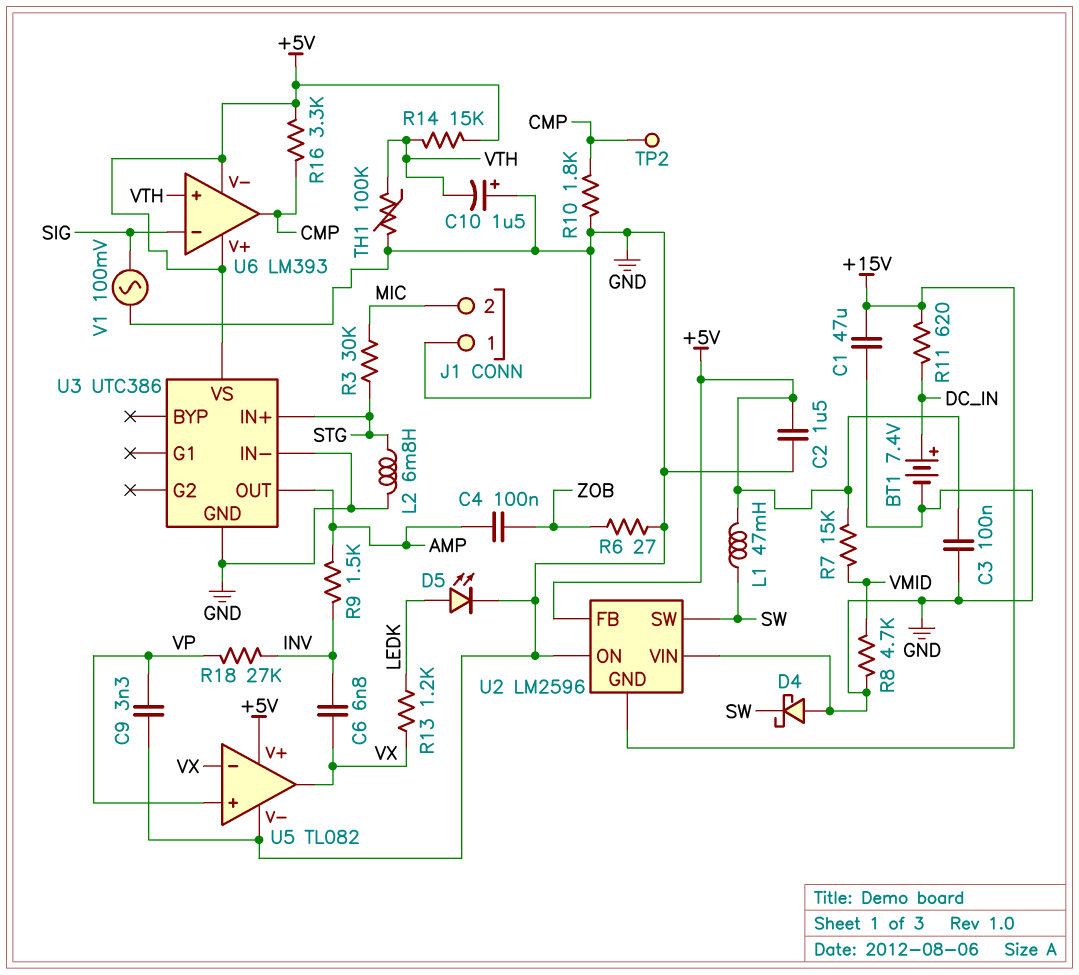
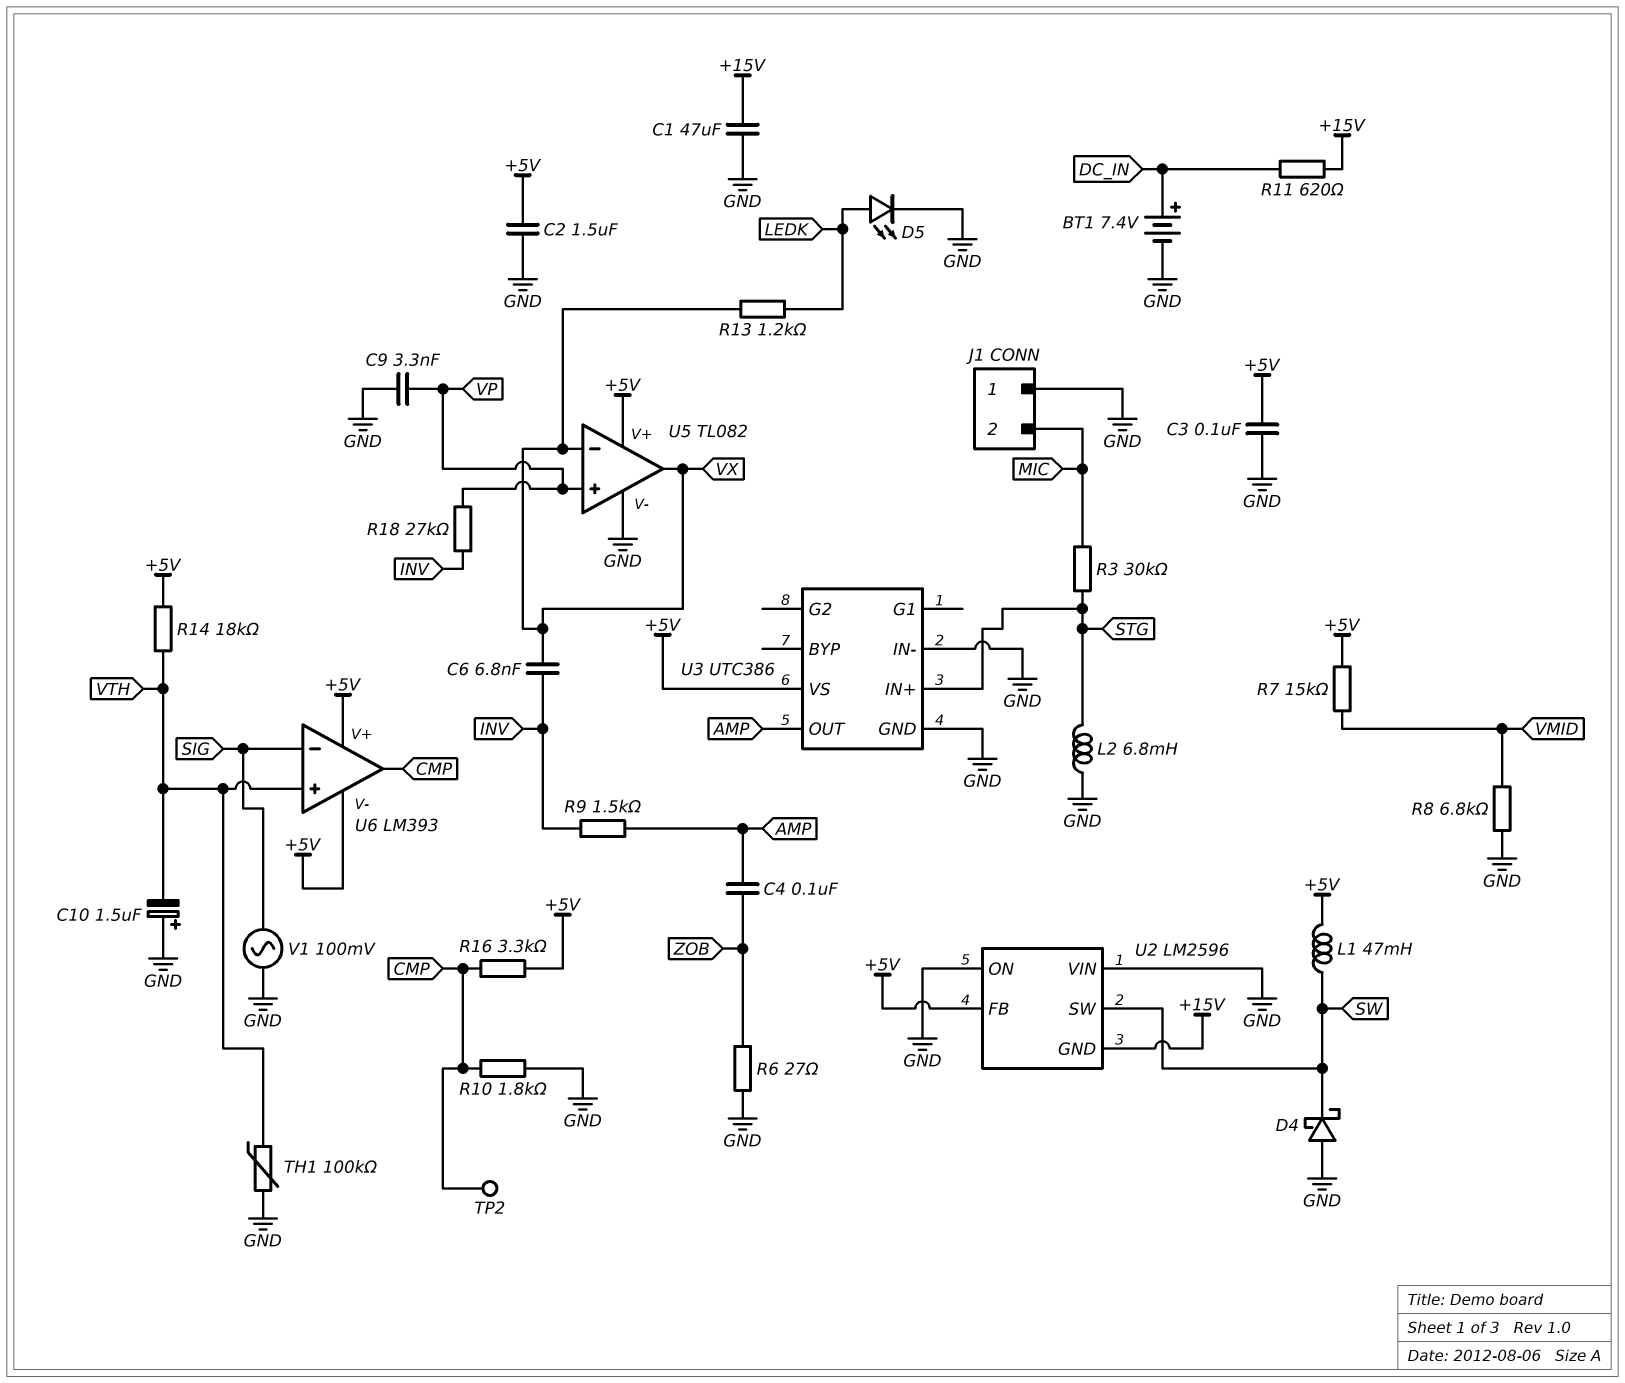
R8: 4.7k (GND, VMID) -> 6.8k (GND, VMID)
R14: 15k (+5V, VTH) -> 18k (+5V, VTH)

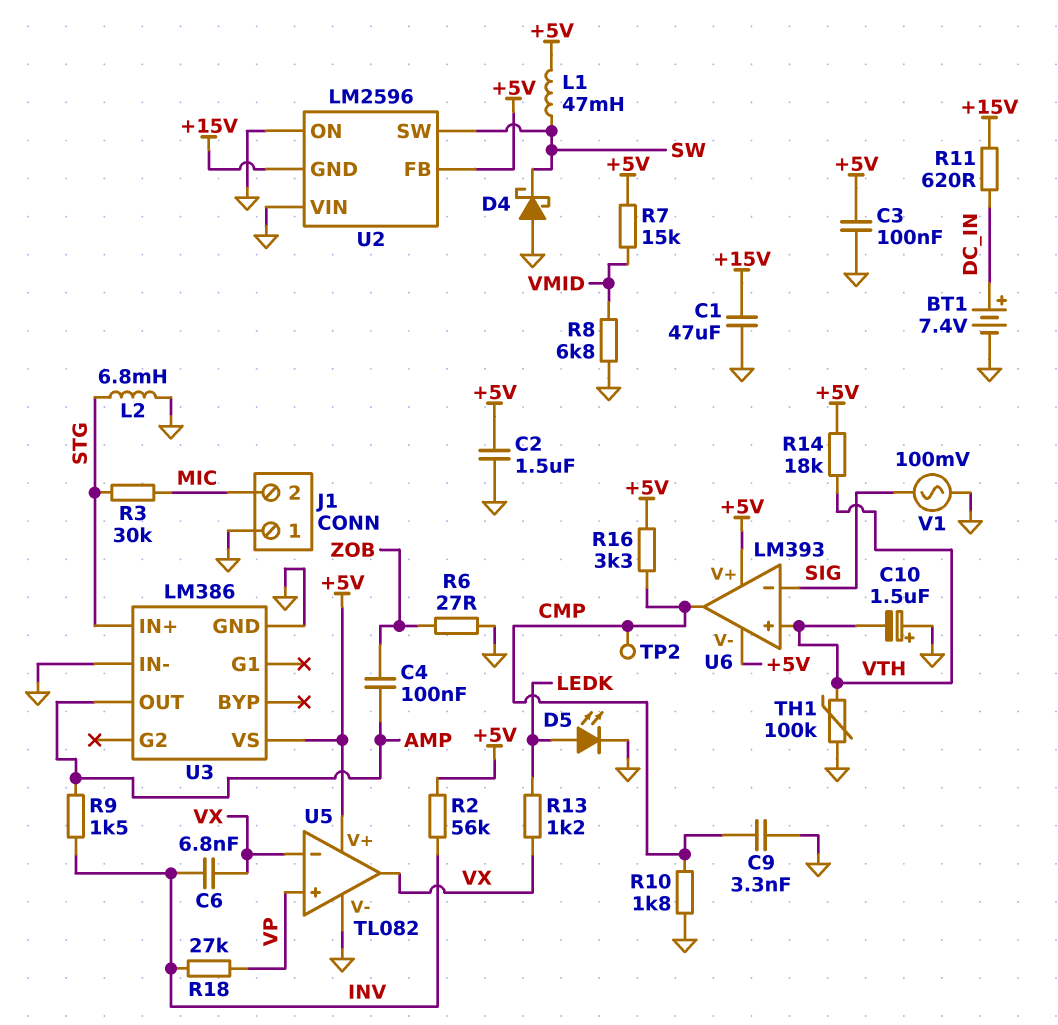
C9: 3.3nF (GND, VP) -> 3.3nF (CMP, GND)
R2: none -> 56k (+5V, INV)
U3: UTC386 -> LM386

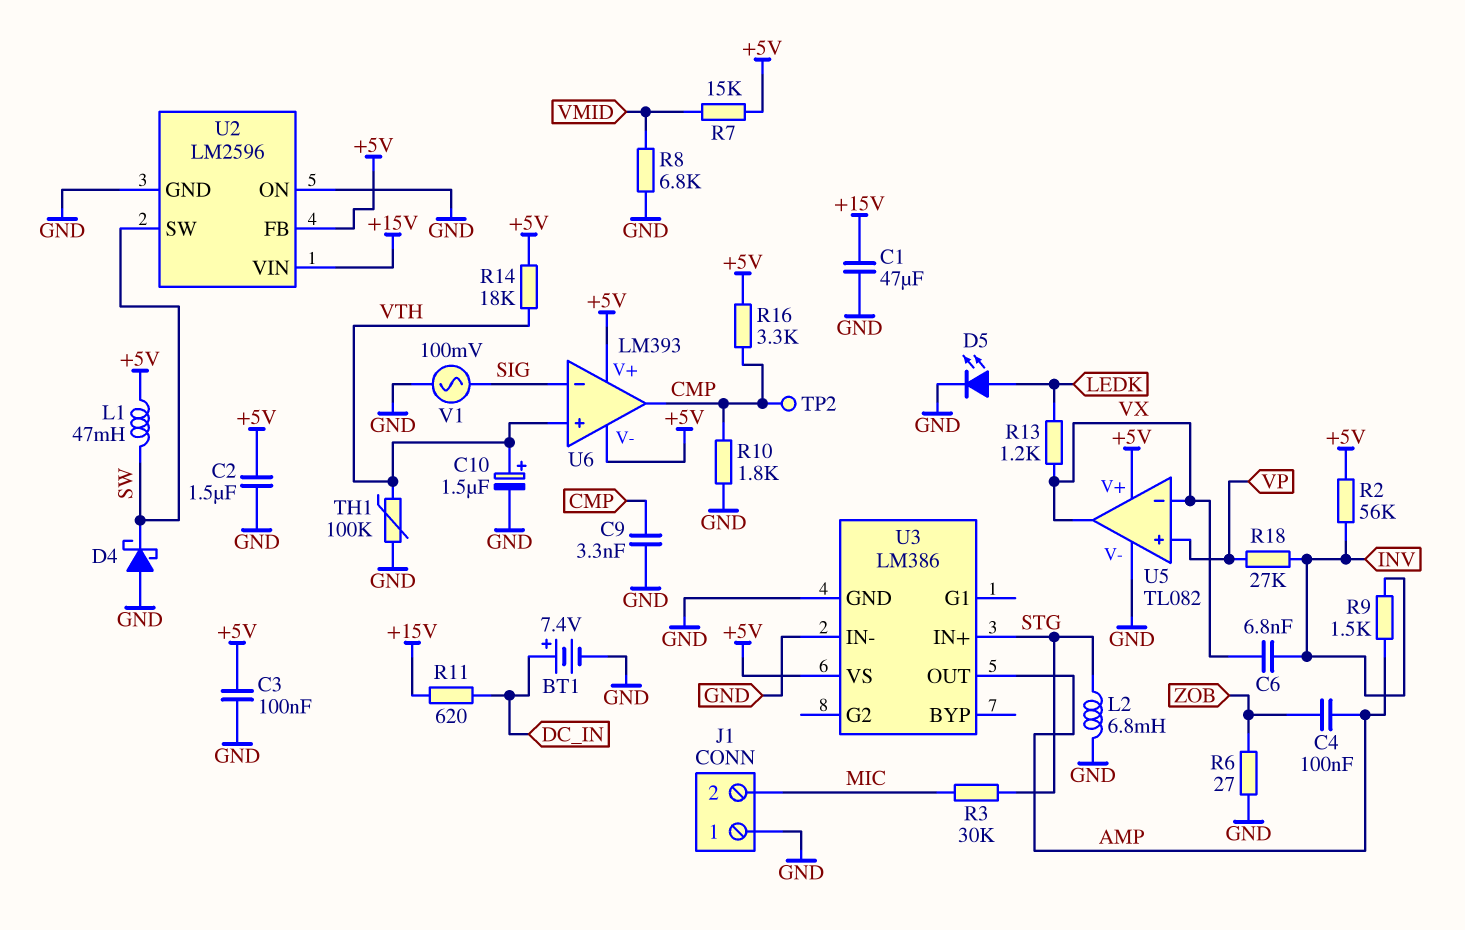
C10: 1.5uF (plus GND, minus VTH) -> 1.5uF (plus VTH, minus GND)
U2 pin GND: +15V -> GND
U2 pin VIN: GND -> +15V

